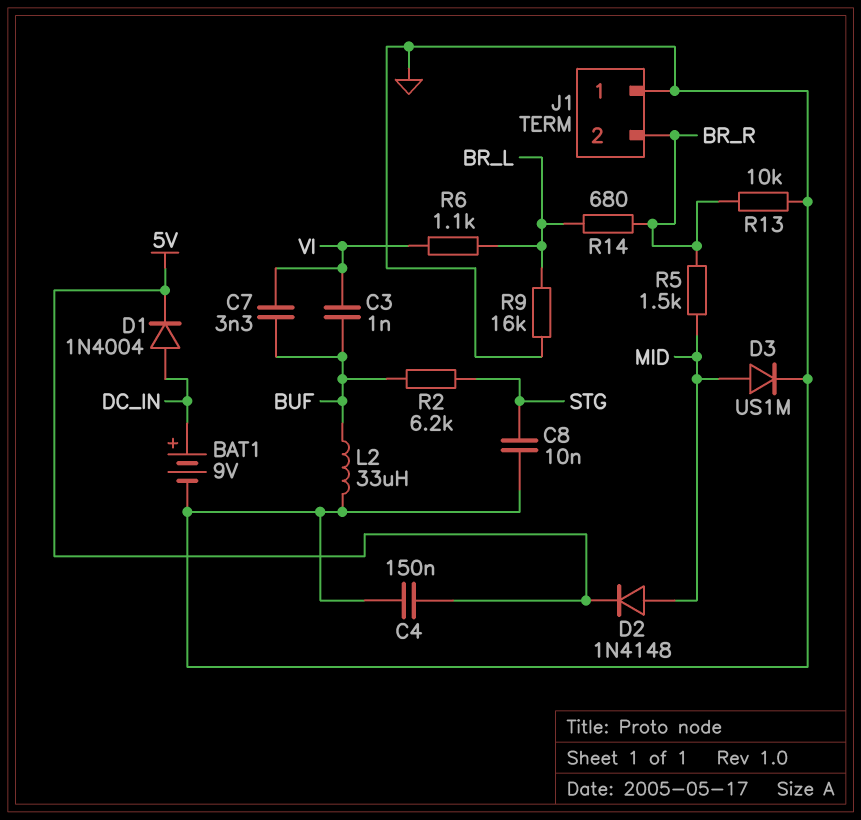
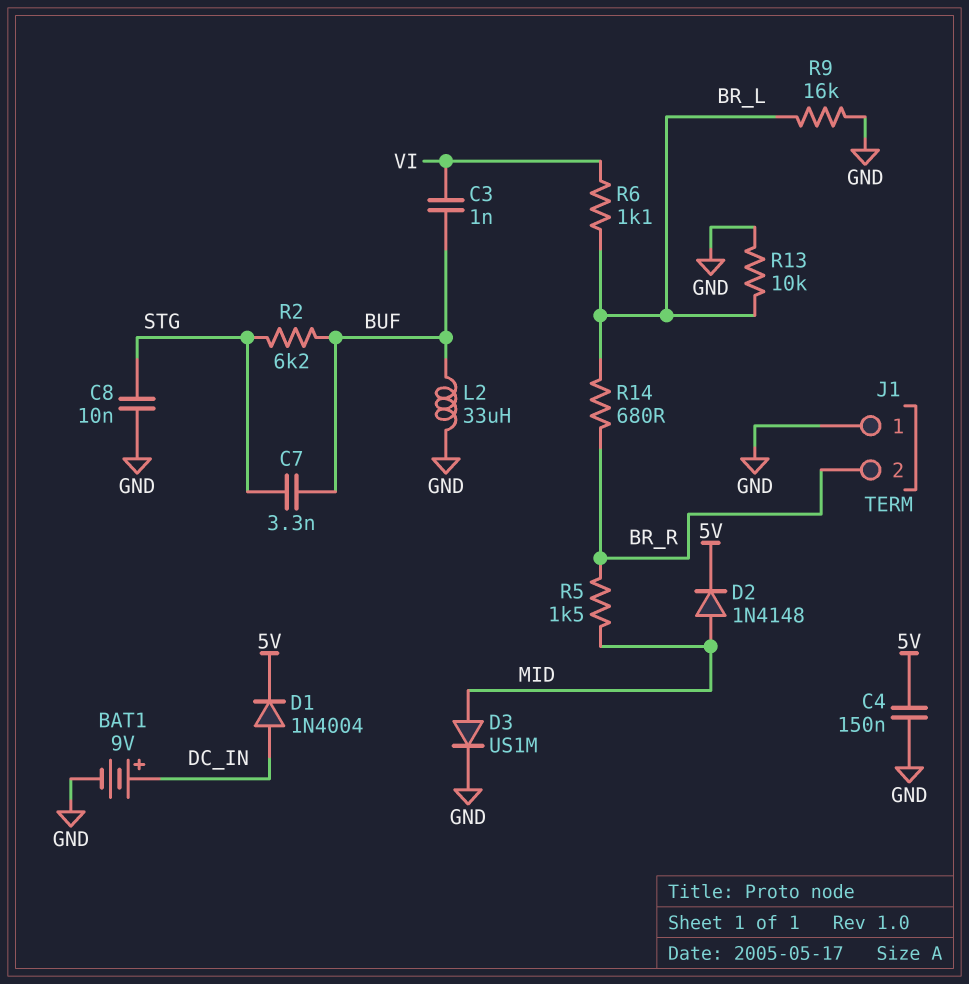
C7: 3.3nF (BUF, VI) -> 3.3nF (BUF, STG)
R13: 10k (BR_R, GND) -> 10k (BR_L, GND)

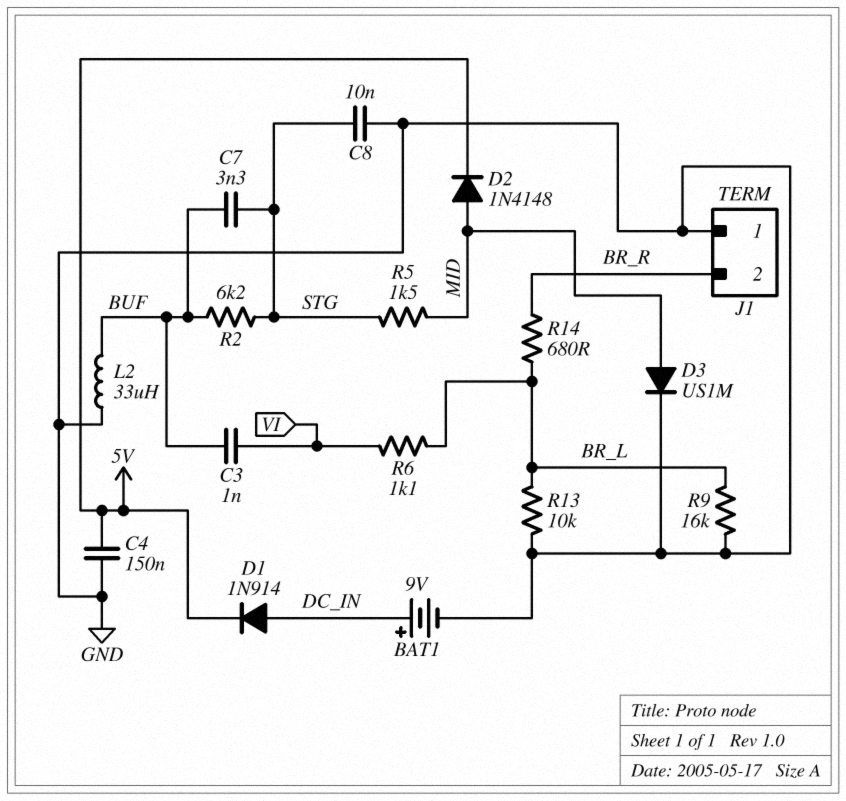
D1: diode 1N4004 (A DC_IN, K 5V) -> diode 1N914 (A DC_IN, K 5V)
R5: 1.5k (BR_R, MID) -> 1.5k (MID, STG)

